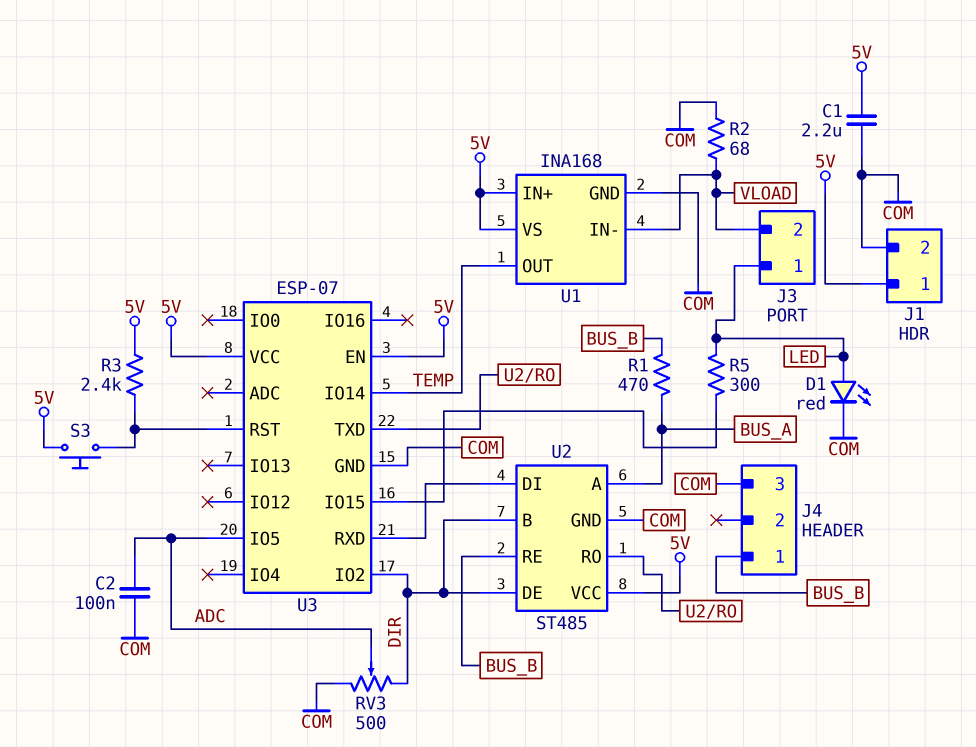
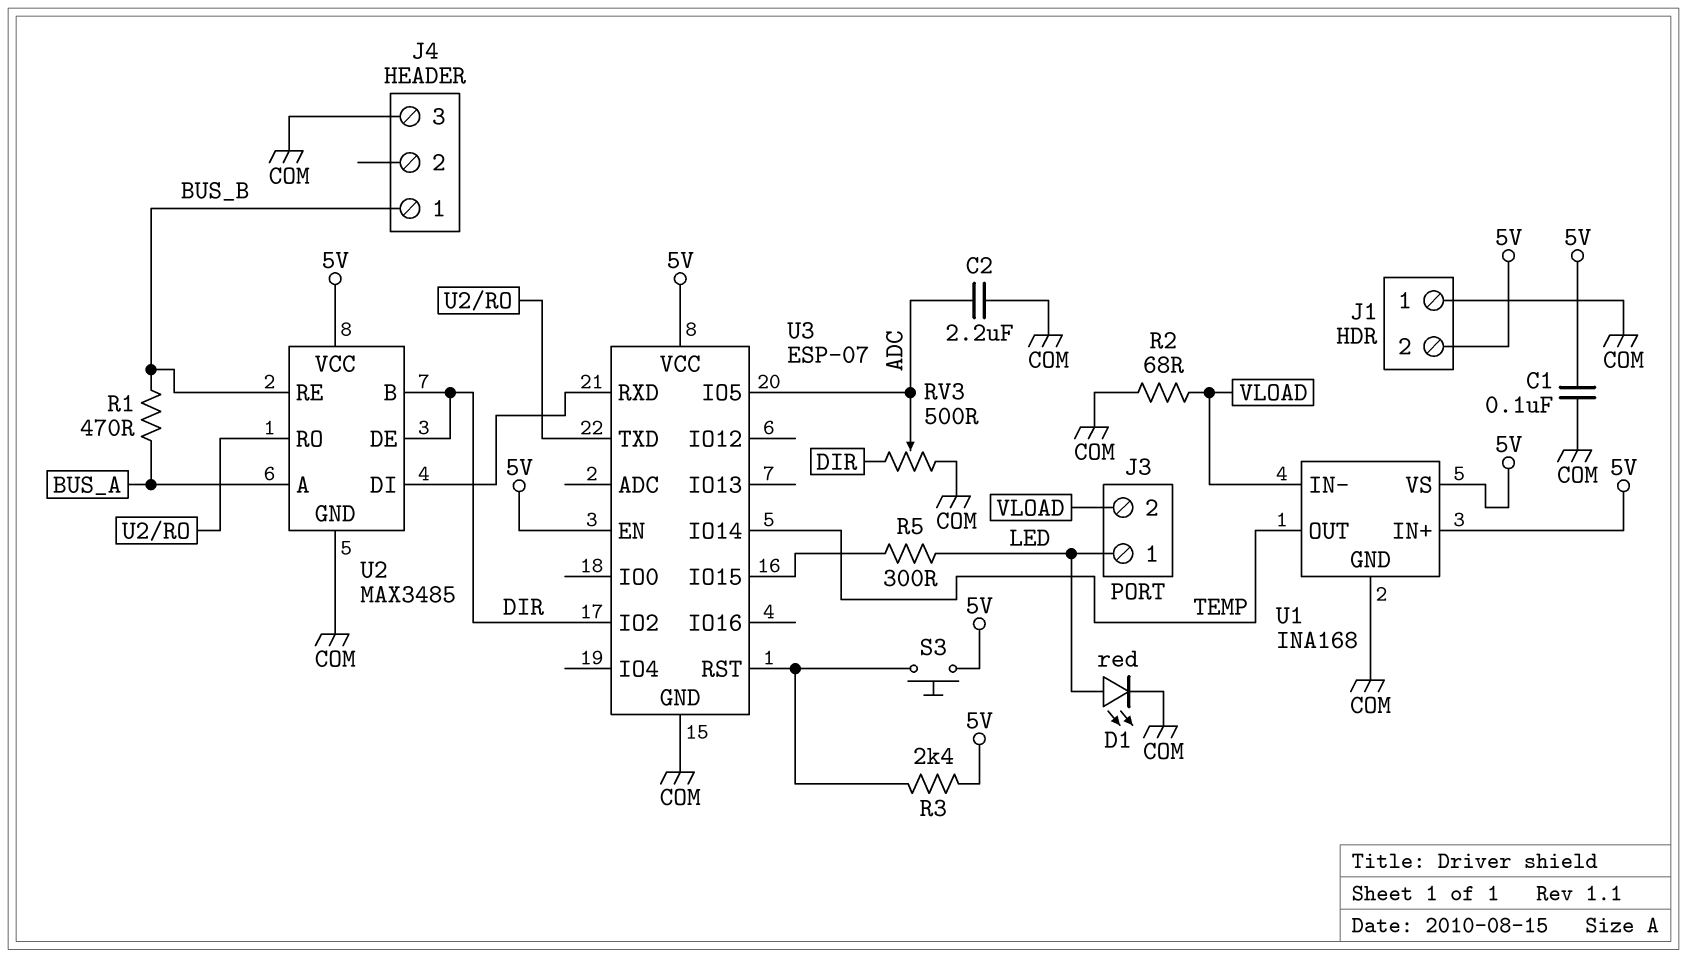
C1: 2.2uF (5V, COM) -> 100nF (5V, COM)
C2: 100nF (ADC, COM) -> 2.2uF (ADC, COM)
J1 pin 1: 5V -> COM
J1 pin 2: COM -> 5V
U2: ST485 -> MAX3485

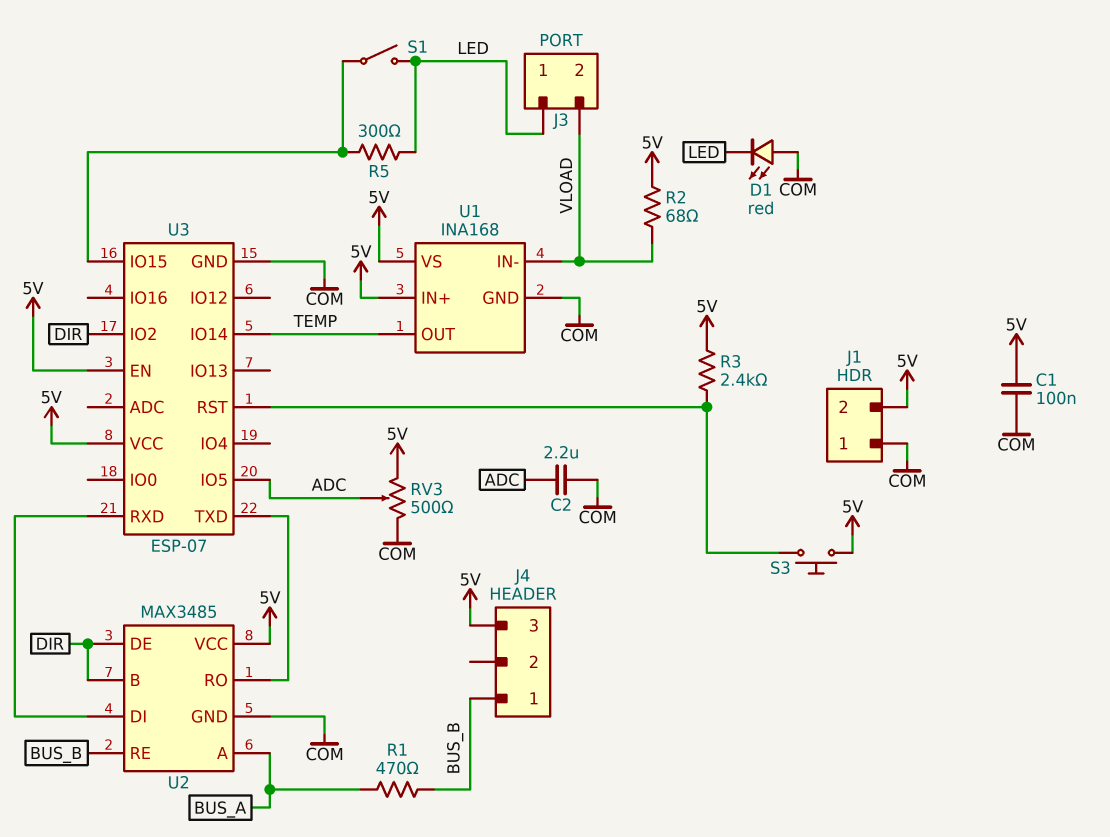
D1: LED red (A LED, K COM) -> LED red (A COM, K LED)
J4 pin 3: COM -> 5V
R2: 68 (COM, VLOAD) -> 68 (5V, VLOAD)
RV3: 500 (COM, DIR, wiper ADC) -> 500 (5V, COM, wiper ADC)
S1: none -> switch (LED, U3/IO15)

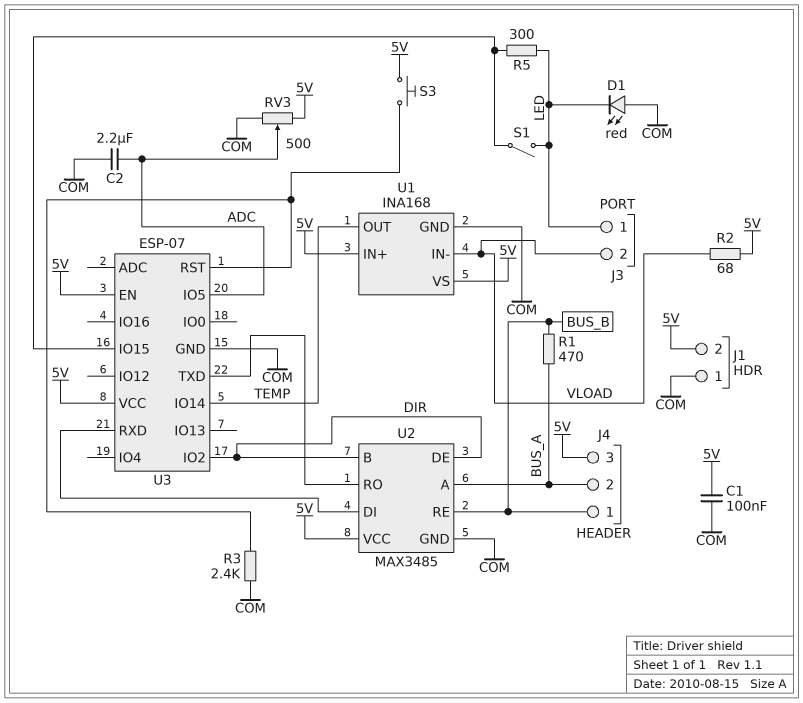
J4 pin 2: none -> BUS_A
R3: 2.4k (5V, U3/RST) -> 2.4k (COM, U3/RST)

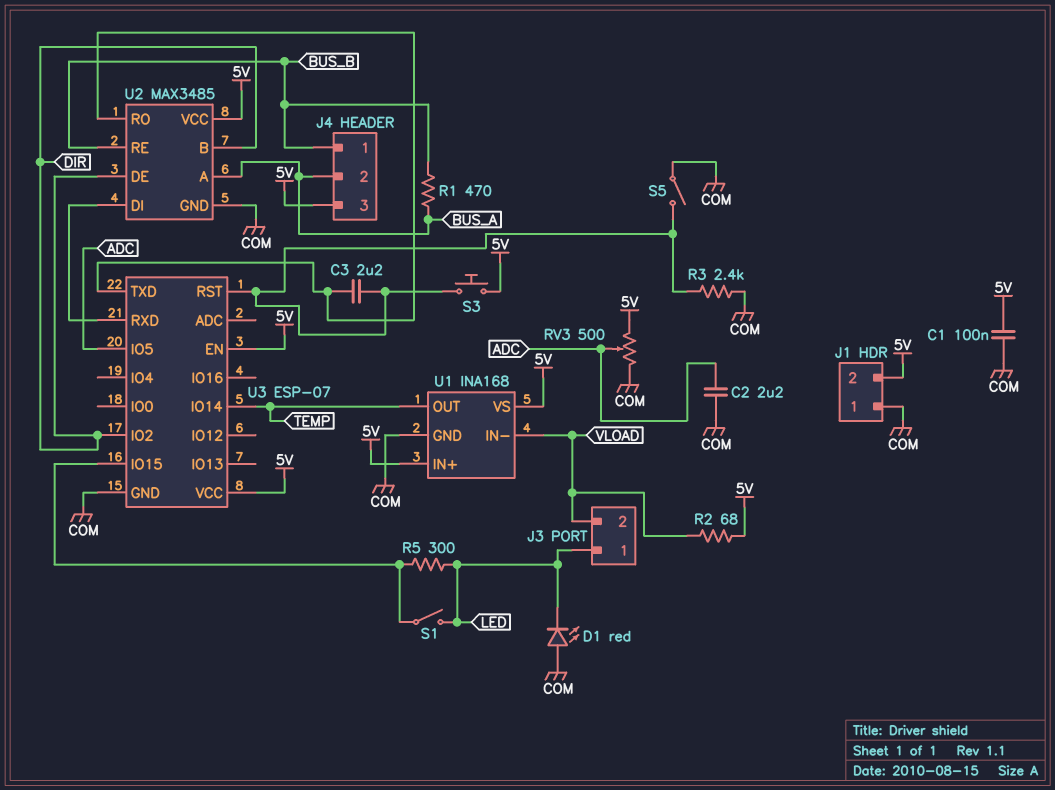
C3: none -> 2.2uF (U2/RO, U3/RST)
S5: none -> switch (COM, U3/RST)

